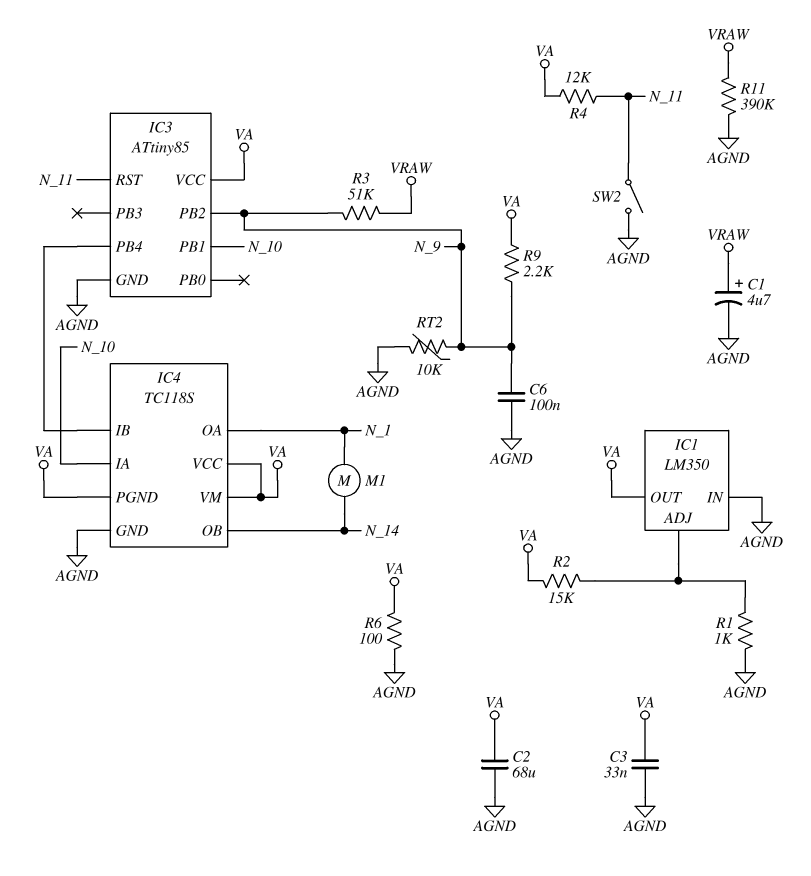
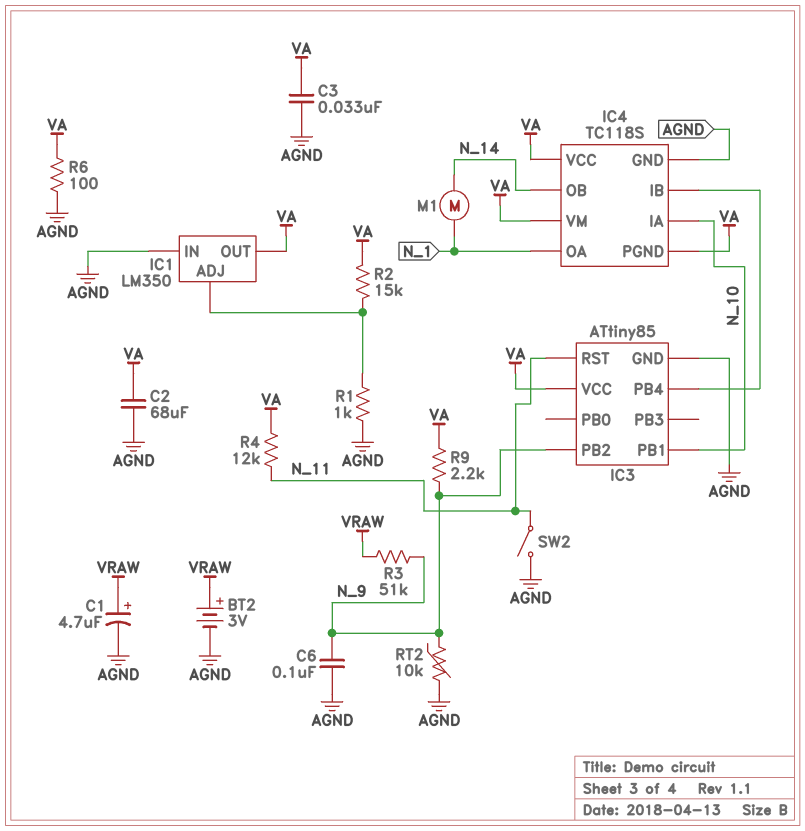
BT2: none -> 3V (plus VRAW, minus AGND)
R11: 390k (AGND, VRAW) -> none

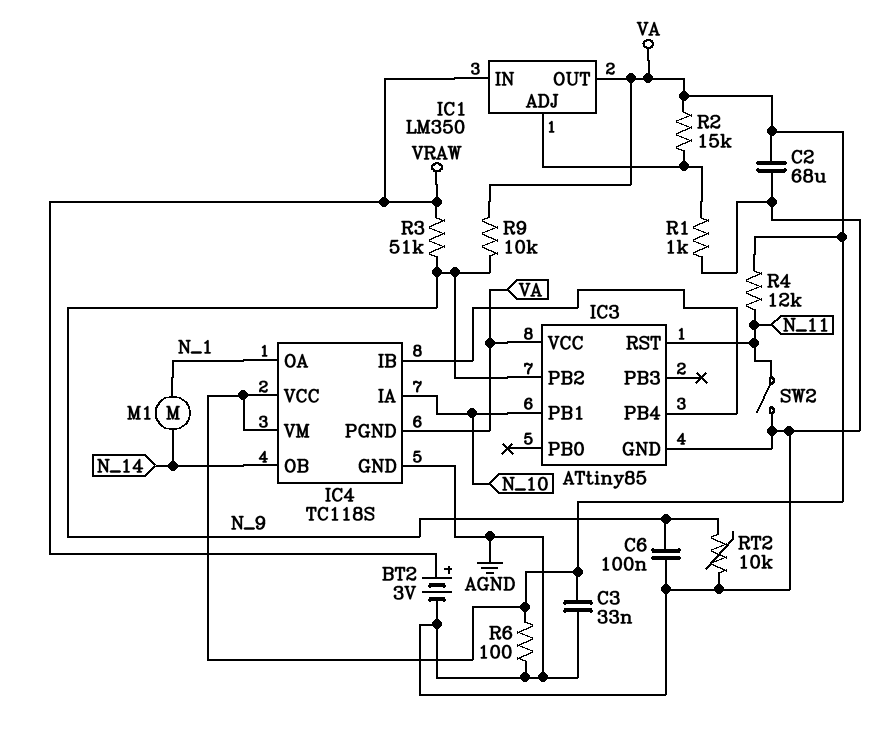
C1: 4.7uF (plus VRAW, minus AGND) -> none
IC1 pin IN: AGND -> VRAW
R9: 2.2k (N_9, VA) -> 10k (N_9, VA)

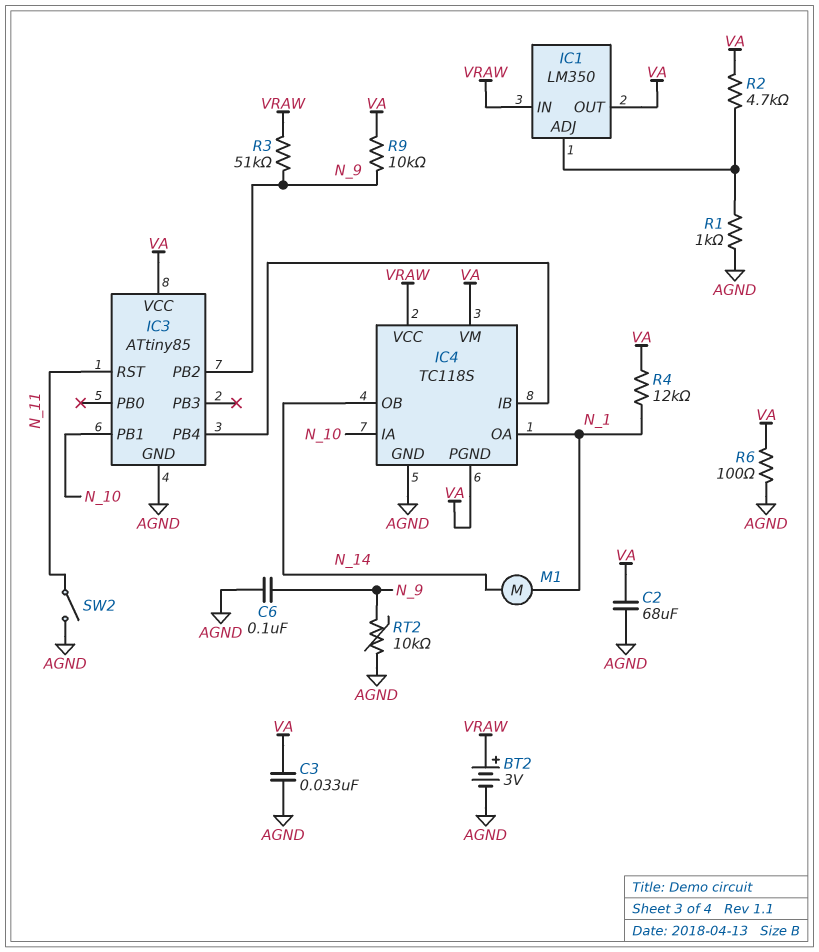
IC4 pin VCC: VA -> VRAW
R2: 15k (IC1/ADJ, VA) -> 4.7k (IC1/ADJ, VA)
R4: 12k (N_11, VA) -> 12k (N_1, VA)

